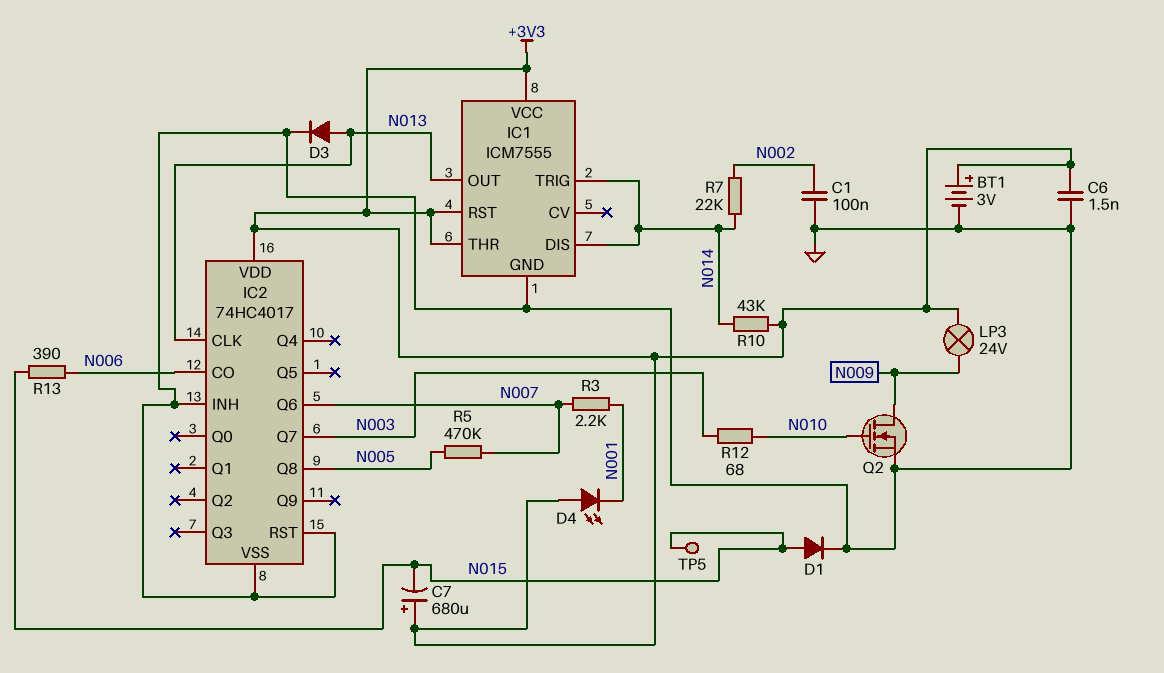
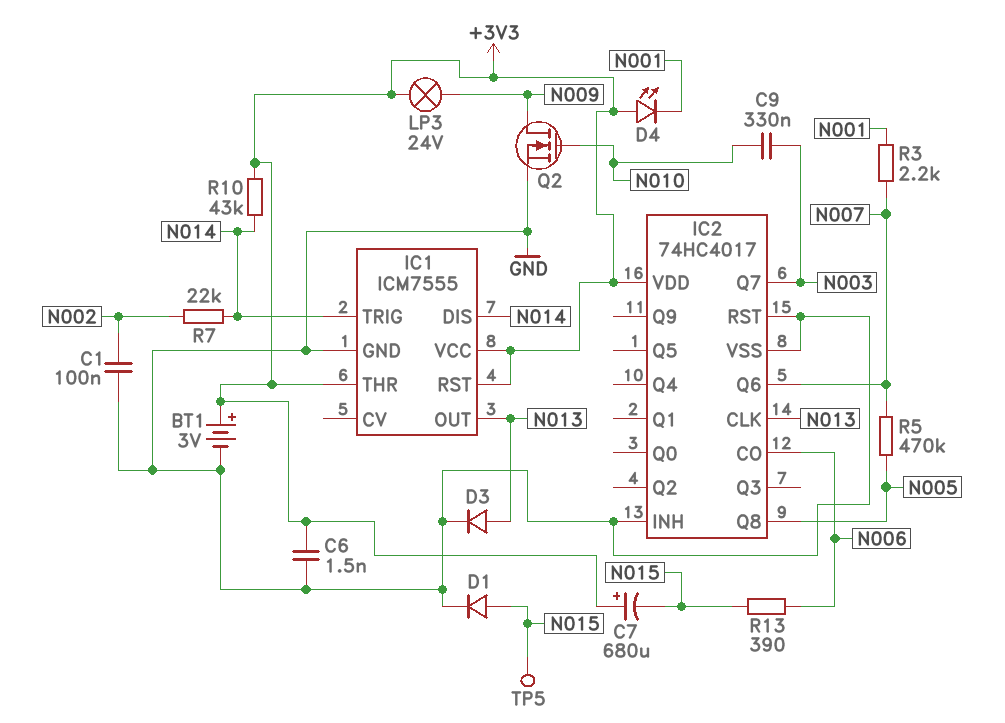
C9: none -> 330nF (N003, N010)
R12: 68 (N003, N010) -> none

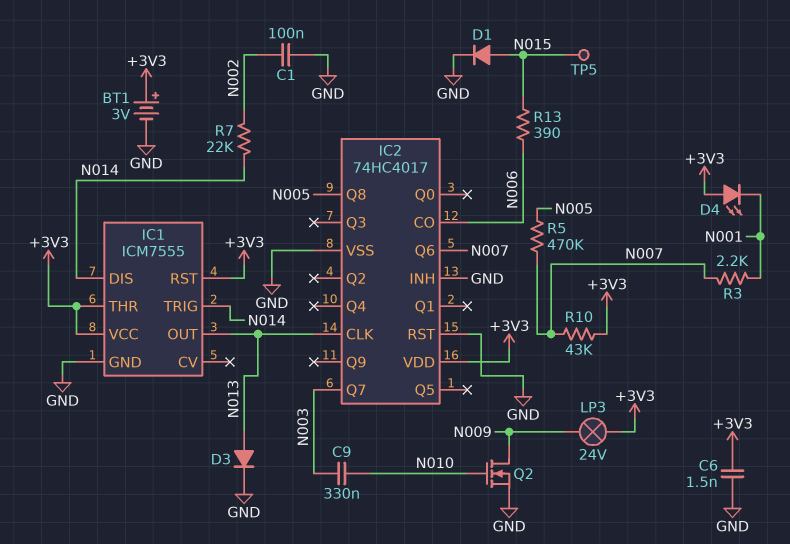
C7: 680uF (plus +3V3, minus N015) -> none
R10: 43k (+3V3, N014) -> 43k (+3V3, N007)

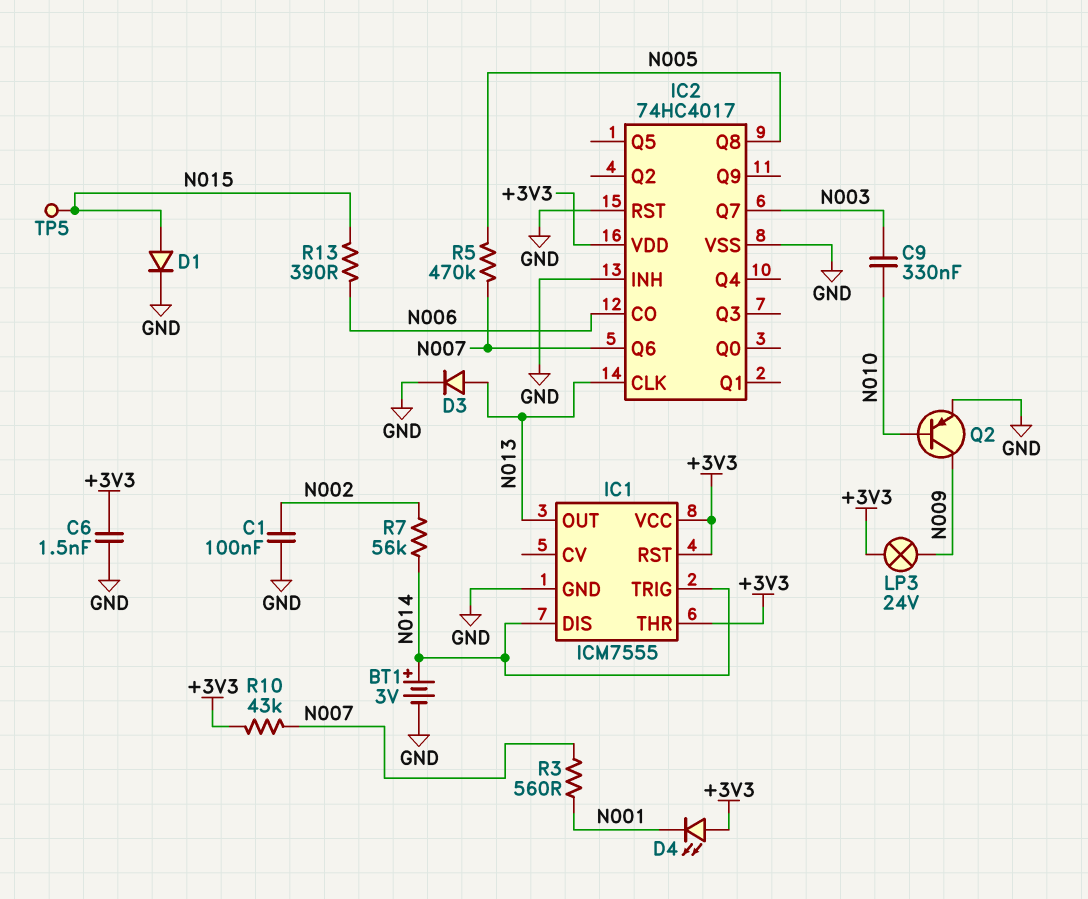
BT1: 3V (plus +3V3, minus GND) -> 3V (plus N014, minus GND)
Q2: NMOS (G N010, D N009, S GND) -> PNP (B N010, C N009, E GND)
R3: 2.2k (N001, N007) -> 560 (N001, N007)
R7: 22k (N002, N014) -> 56k (N002, N014)

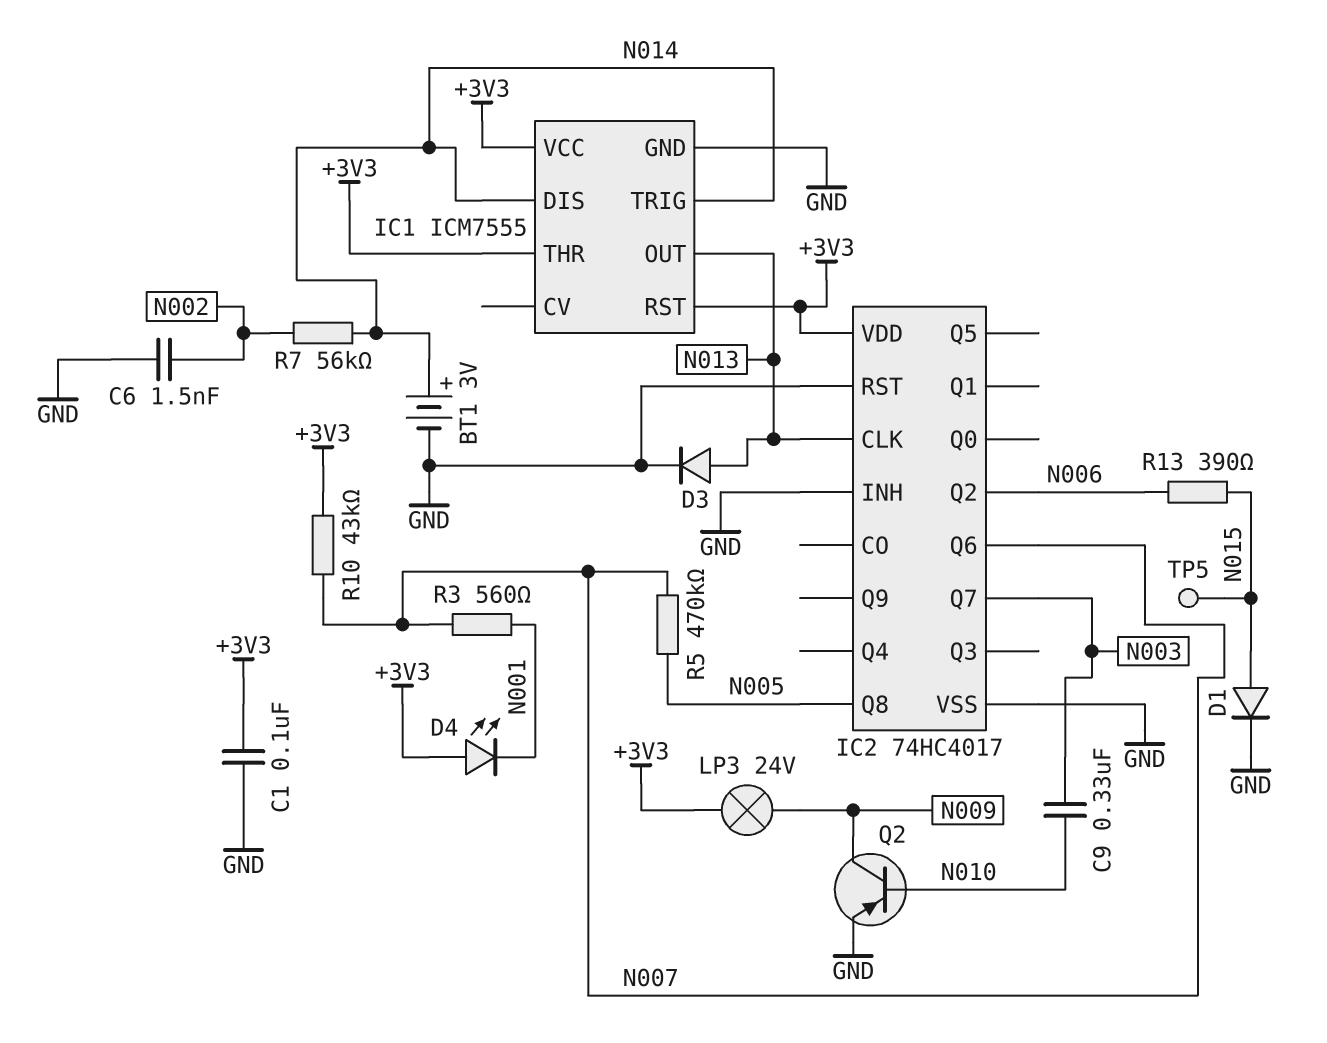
C1: 100nF (GND, N002) -> 100nF (+3V3, GND)
C6: 1.5nF (+3V3, GND) -> 1.5nF (GND, N002)
IC2 pin CO: N006 -> none
IC2 pin Q2: none -> N006

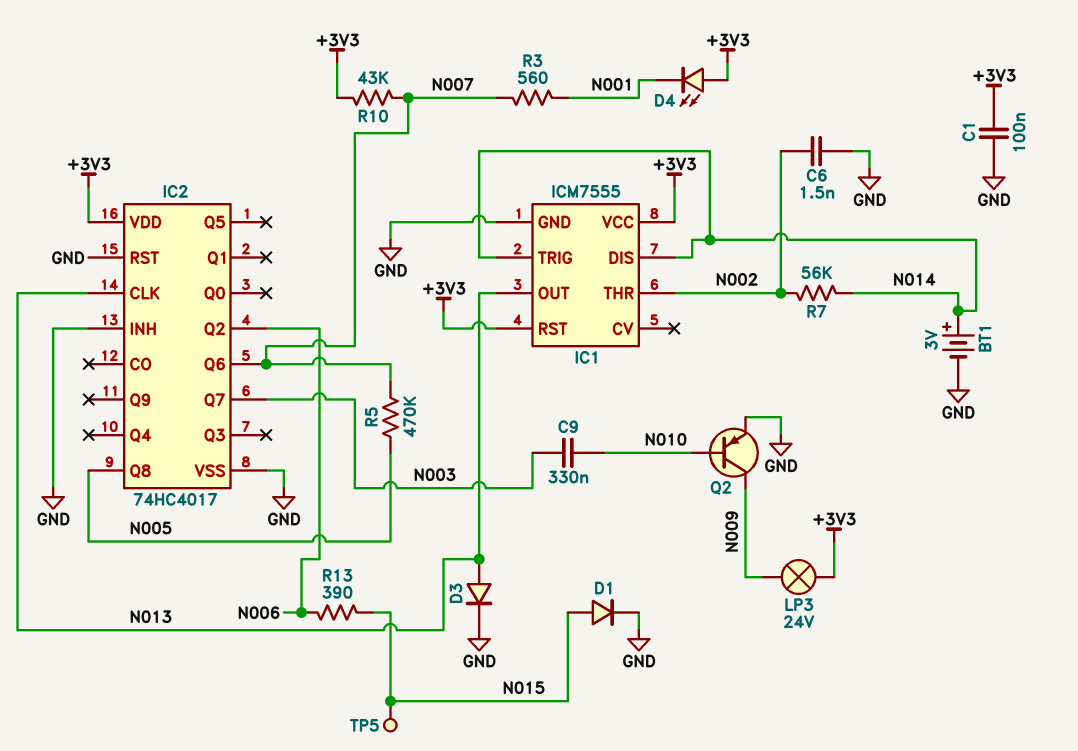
IC1 pin THR: +3V3 -> N002

